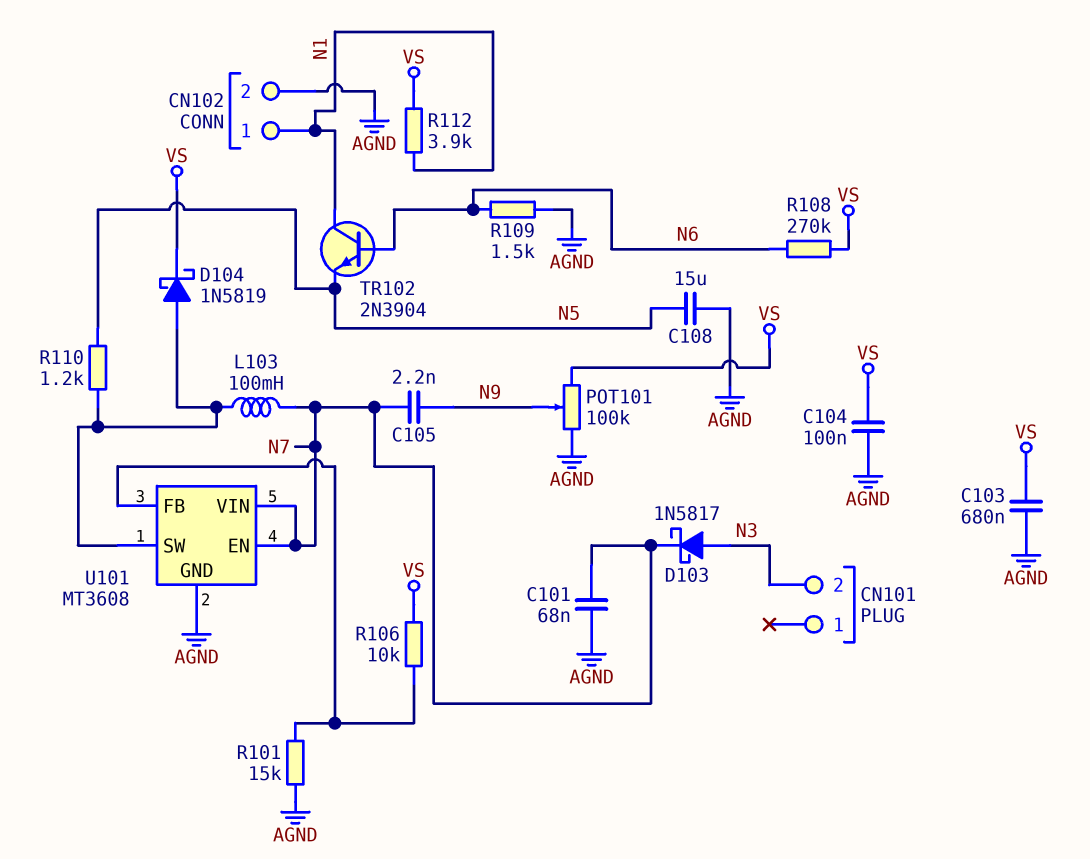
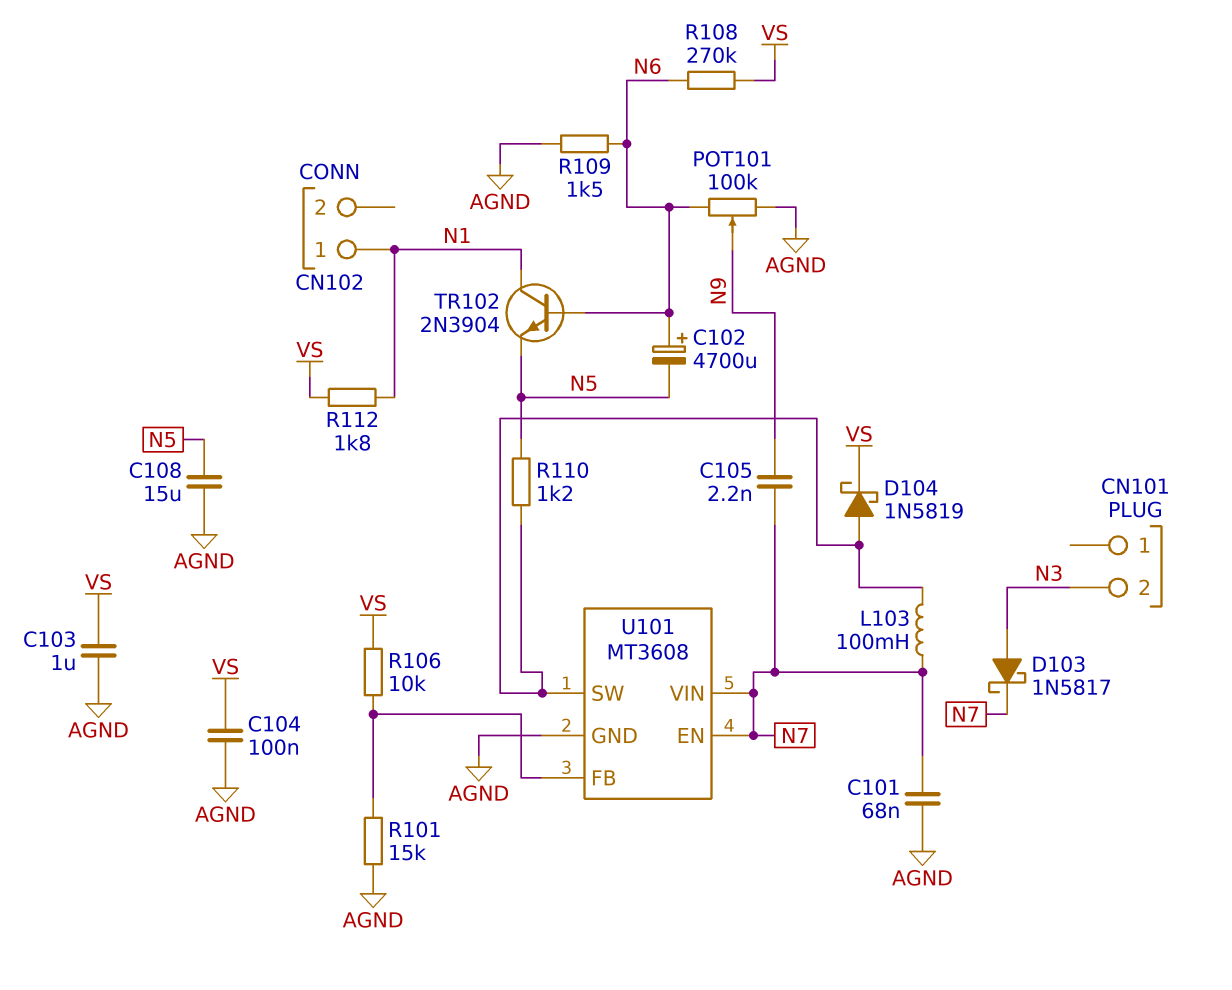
C102: none -> 4700uF (plus N6, minus N5)
C103: 680nF (AGND, VS) -> 1uF (AGND, VS)
CN102 pin 2: AGND -> none
POT101: 100k (AGND, VS, wiper N9) -> 100k (AGND, N6, wiper N9)
R112: 3.9k (N1, VS) -> 1.8k (N1, VS)

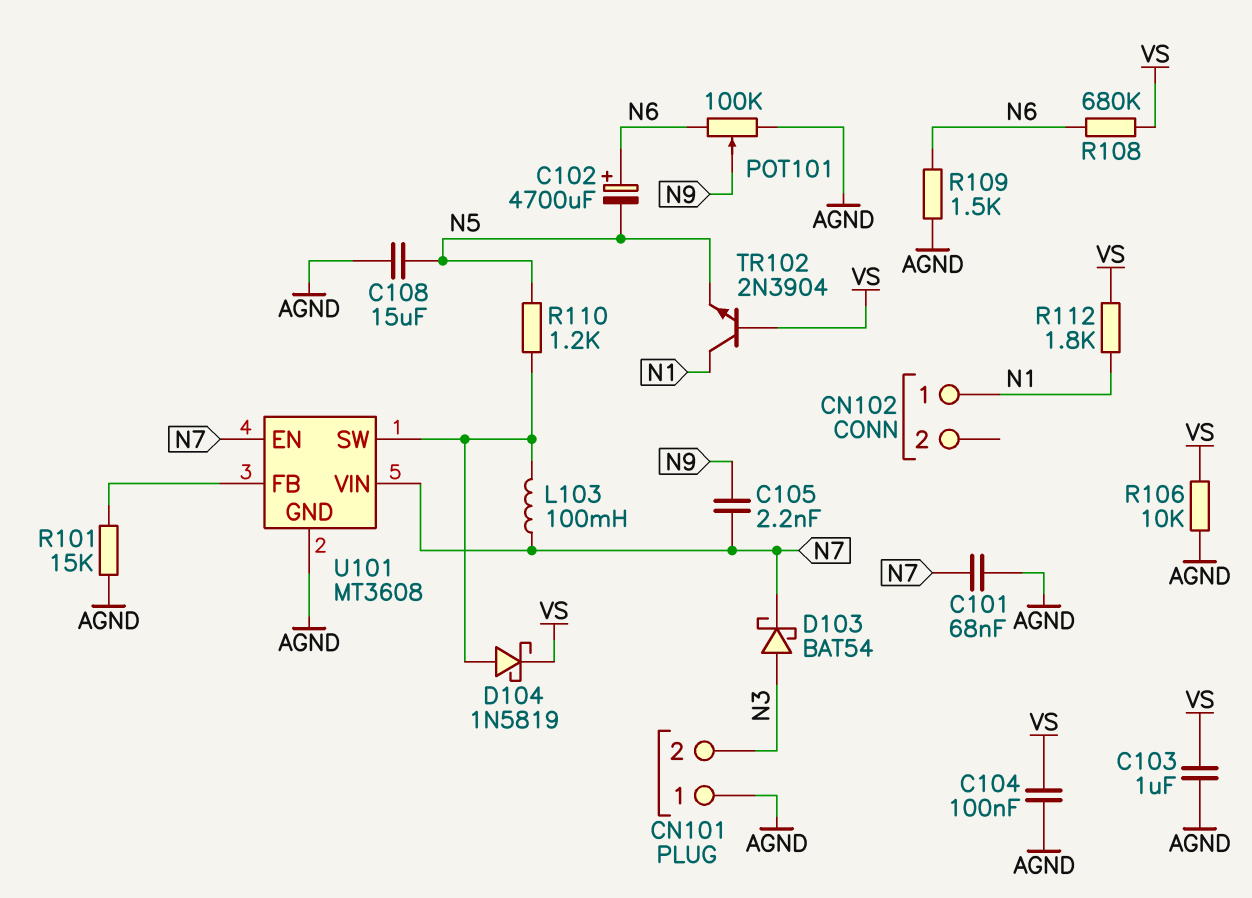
CN101 pin 1: none -> AGND
D103: schottky 1N5817 (A N3, K N7) -> schottky BAT54 (A N3, K N7)
R106: 10k (U101/FB, VS) -> 10k (AGND, VS)
R108: 270k (N6, VS) -> 680k (N6, VS)
TR102: NPN 2N3904 (B N6, C N1, E N5) -> NPN 2N3904 (B VS, C N1, E N5)

